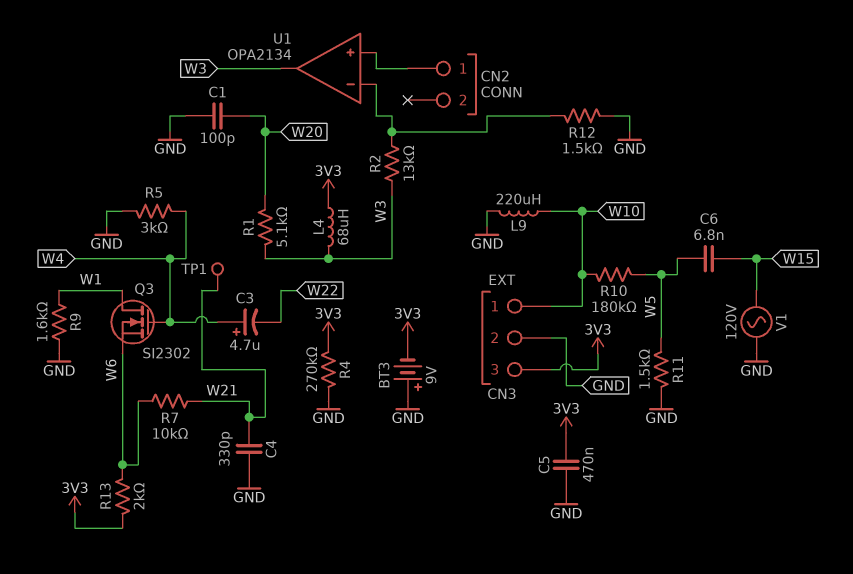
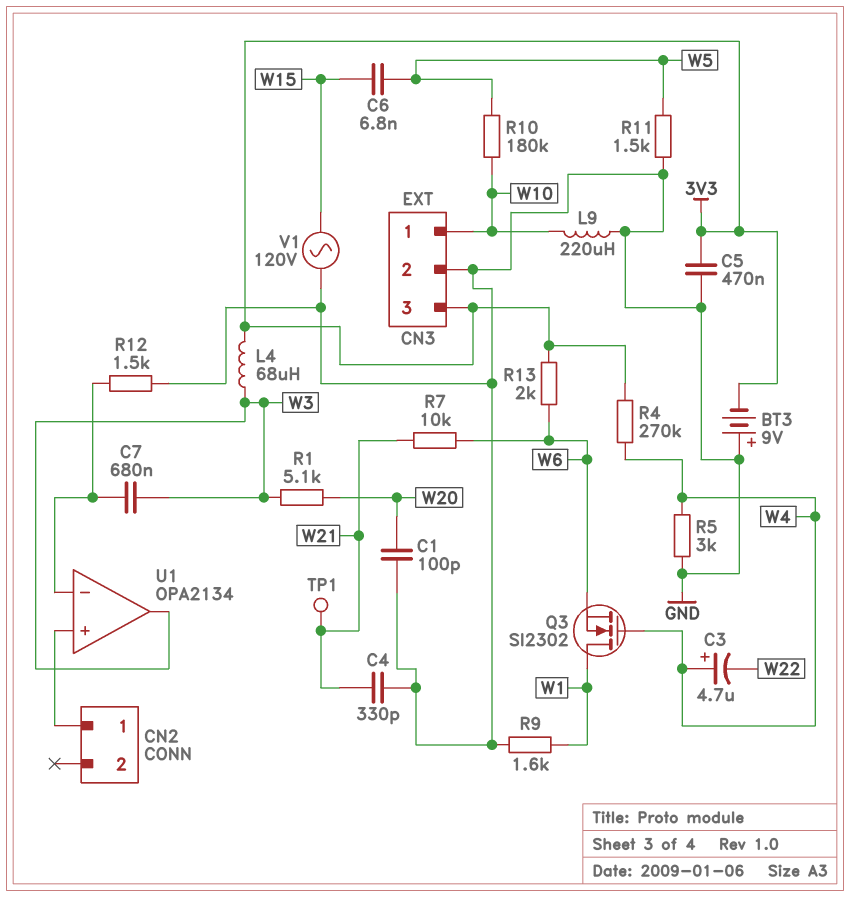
C7: none -> 680nF (U1/in-, W3)
R2: 13k (U1/in-, W3) -> none
R4: 270k (3V3, GND) -> 270k (3V3, W4)

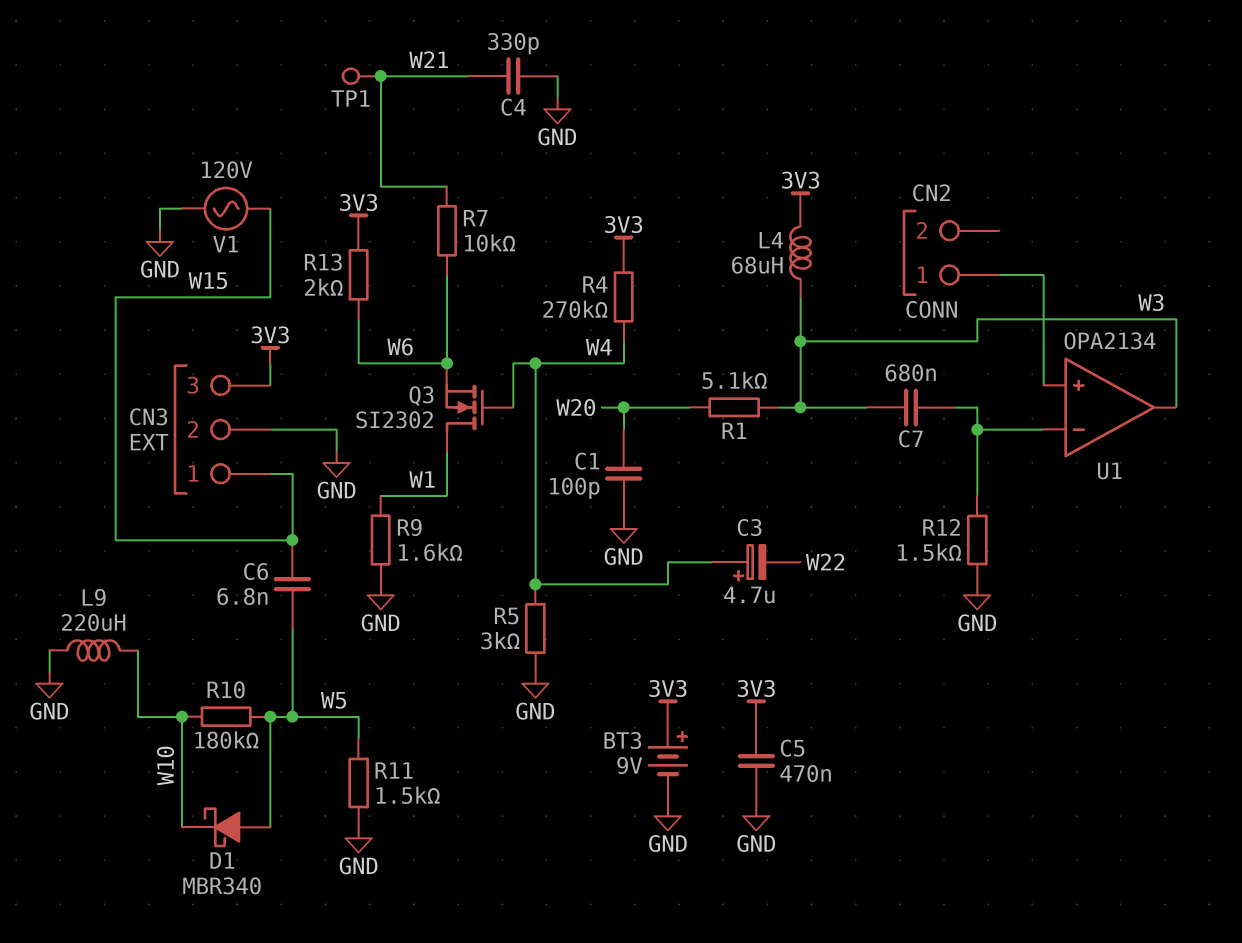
BT3: 9V (plus GND, minus 3V3) -> 9V (plus 3V3, minus GND)
CN3 pin 1: W10 -> W15
D1: none -> schottky MBR340 (A W5, K W10)

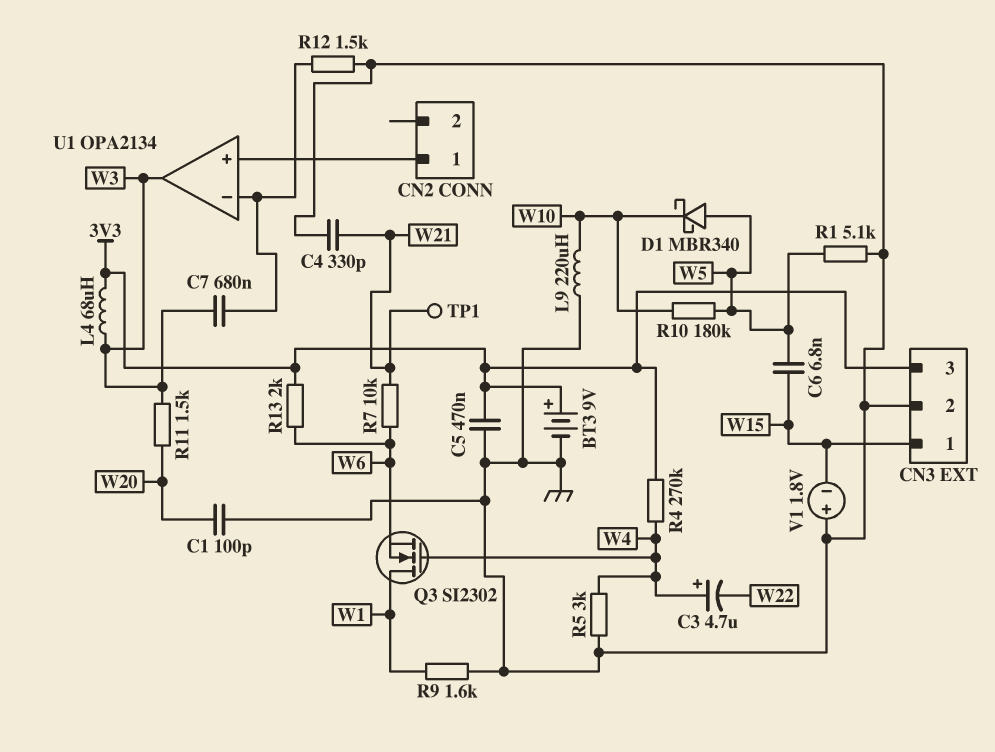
R1: 5.1k (W3, W20) -> 5.1k (GND, W5)
R11: 1.5k (GND, W5) -> 1.5k (W3, W20)
V1: AC 120V (GND, W15) -> 1.8V (plus GND, minus W15)

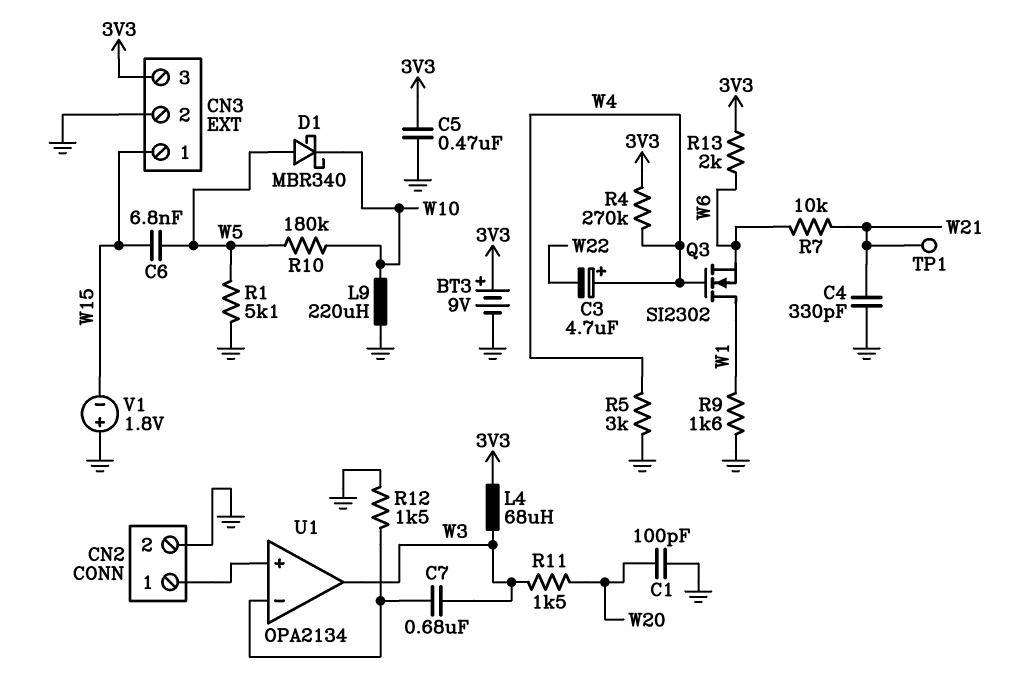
CN2 pin 2: none -> GND

